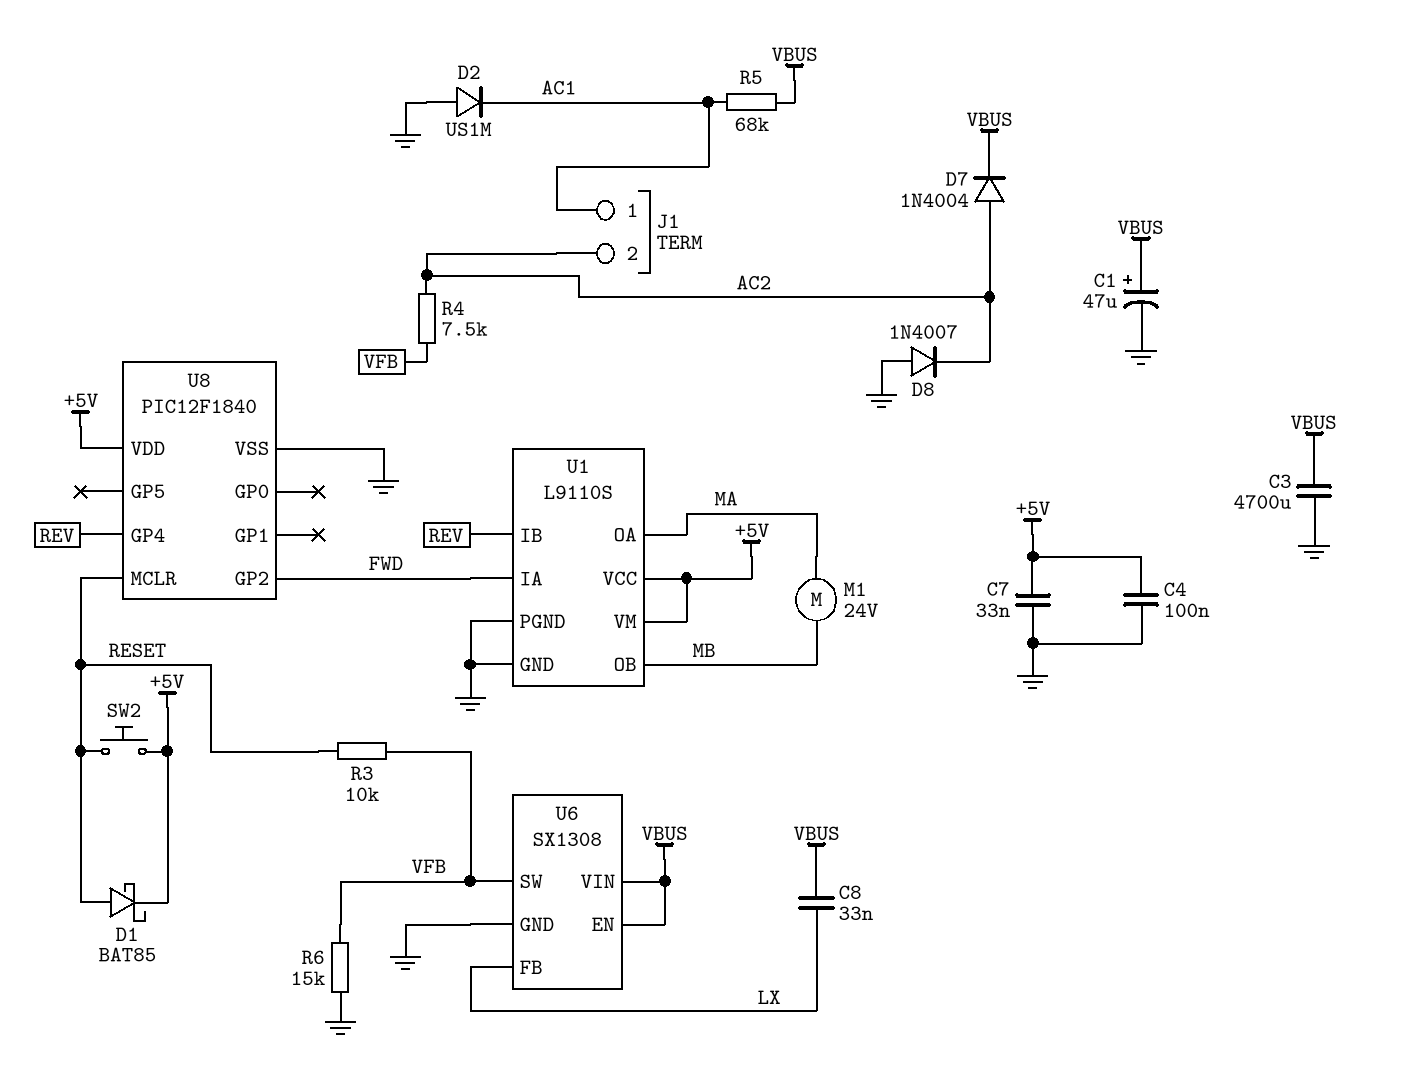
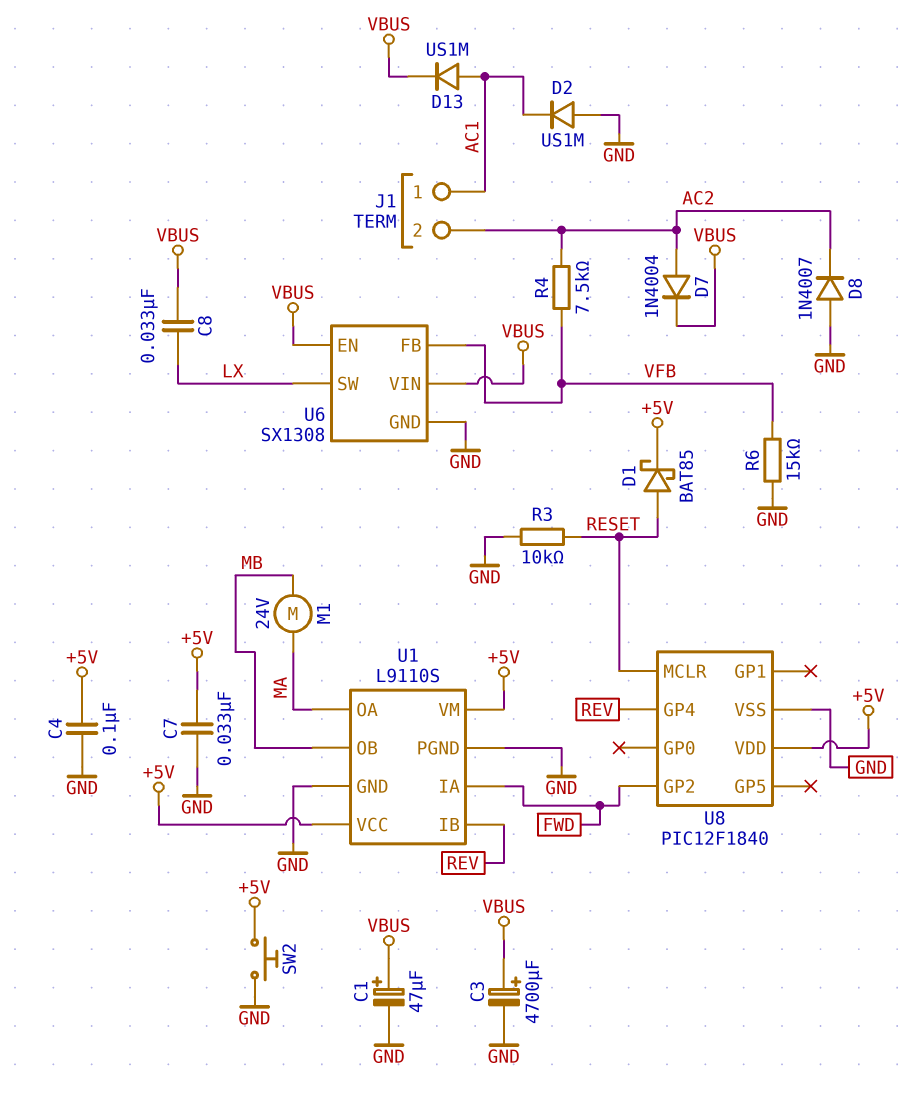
C3: 4700uF (GND, VBUS) -> 4700uF (plus VBUS, minus GND)
D13: none -> diode US1M (A AC1, K VBUS)
R3: 10k (RESET, VFB) -> 10k (GND, RESET)
R5: 68k (AC1, VBUS) -> none
SW2: button (+5V, RESET) -> button (+5V, GND)
U6 pin FB: LX -> VFB
U6 pin SW: VFB -> LX

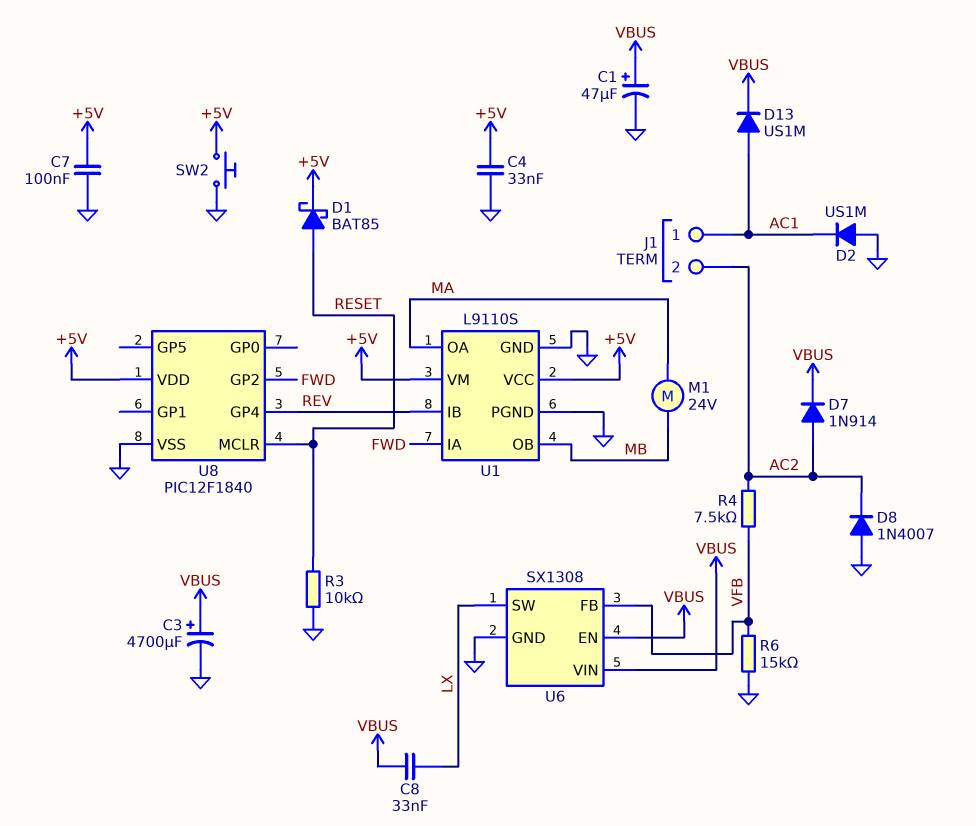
C4: 100nF (+5V, GND) -> 33nF (+5V, GND)
C7: 33nF (+5V, GND) -> 100nF (+5V, GND)
D7: diode 1N4004 (A AC2, K VBUS) -> diode 1N914 (A AC2, K VBUS)

